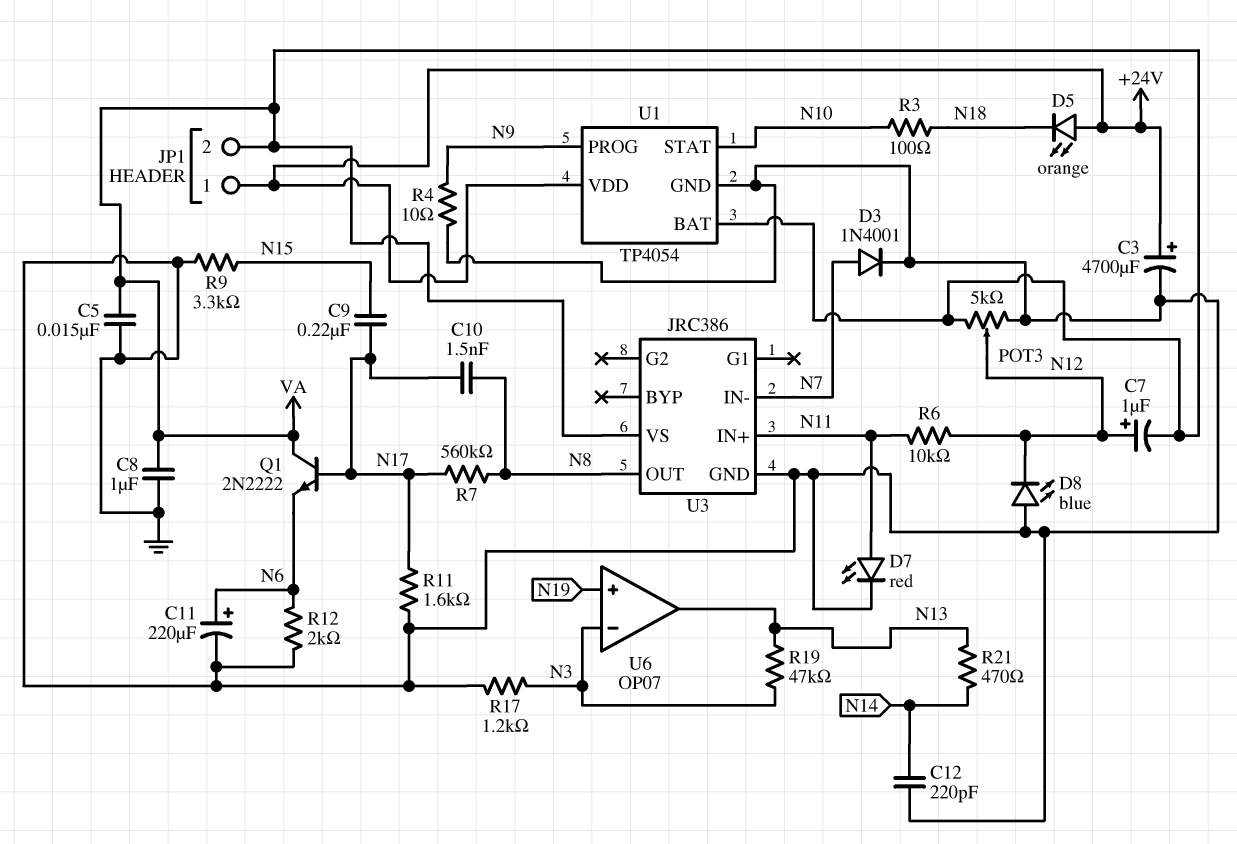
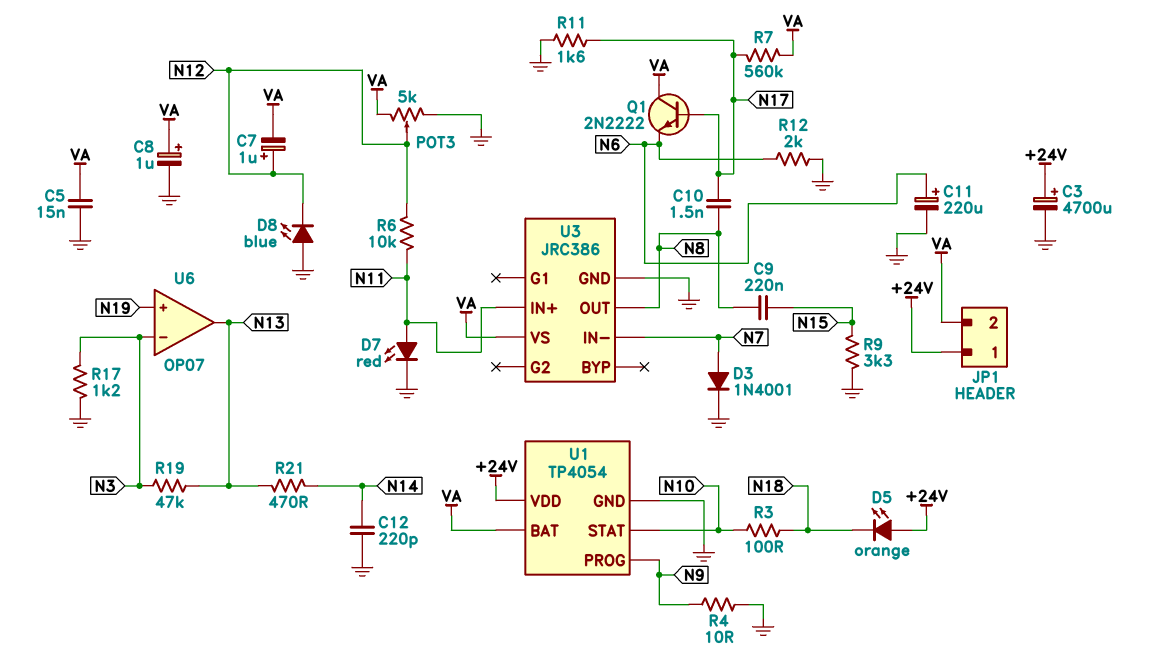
C8: 1uF (GND, VA) -> 1uF (plus VA, minus GND)
C9: 220nF (N15, N17) -> 220nF (N8, N15)
R7: 560k (N8, N17) -> 560k (N17, VA)

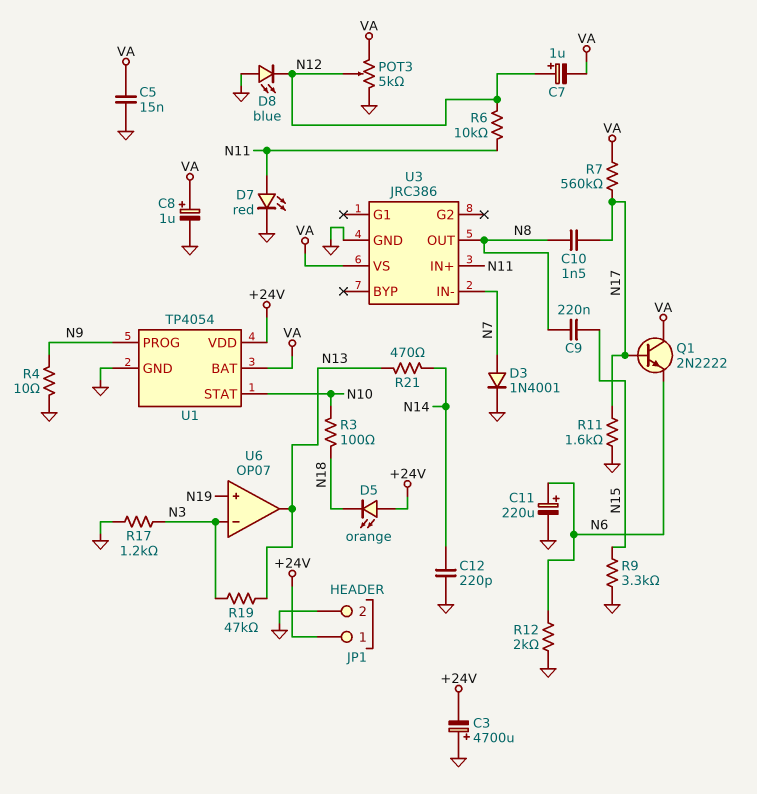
C3: 4700uF (plus +24V, minus GND) -> 4700uF (plus GND, minus +24V)
JP1 pin 2: VA -> GND

